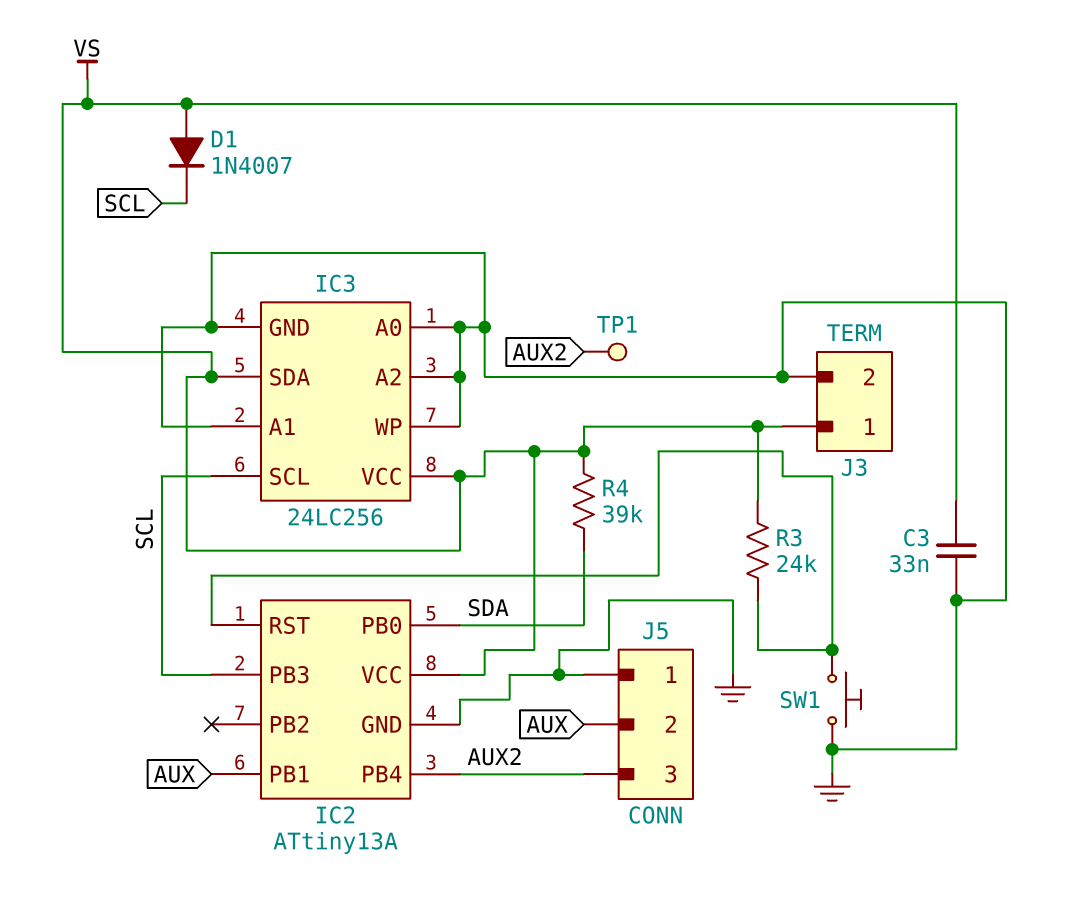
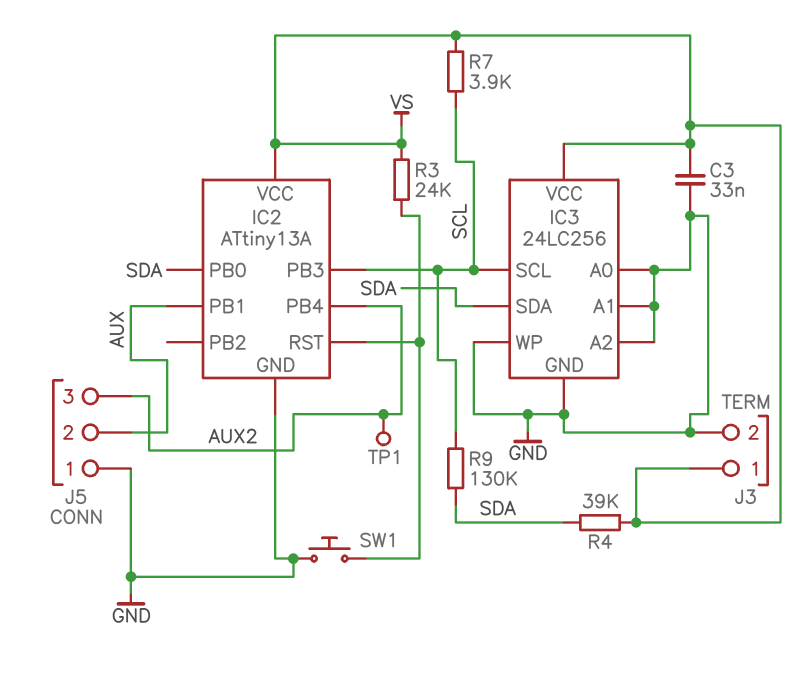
D1: diode 1N4007 (A VS, K SCL) -> none
IC3 pin SDA: VS -> SDA
R7: none -> 3.9k (SCL, VS)
R9: none -> 130k (SCL, SDA)

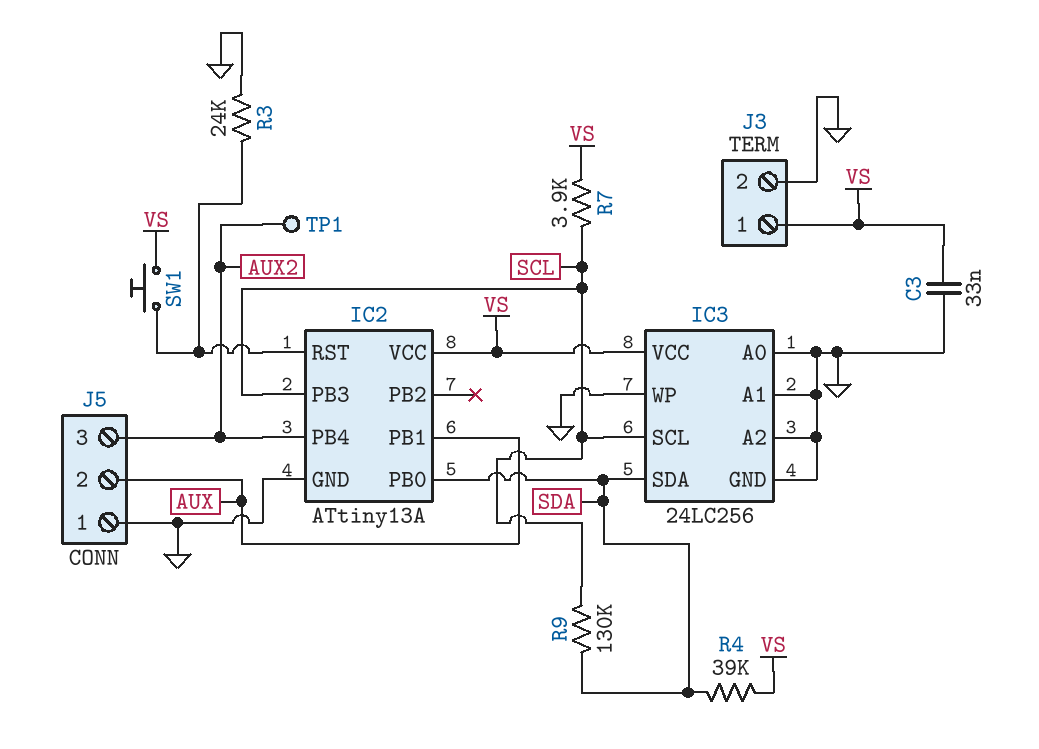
R3: 24k (IC2/RST, VS) -> 24k (GND, IC2/RST)
SW1: button (GND, IC2/RST) -> button (IC2/RST, VS)

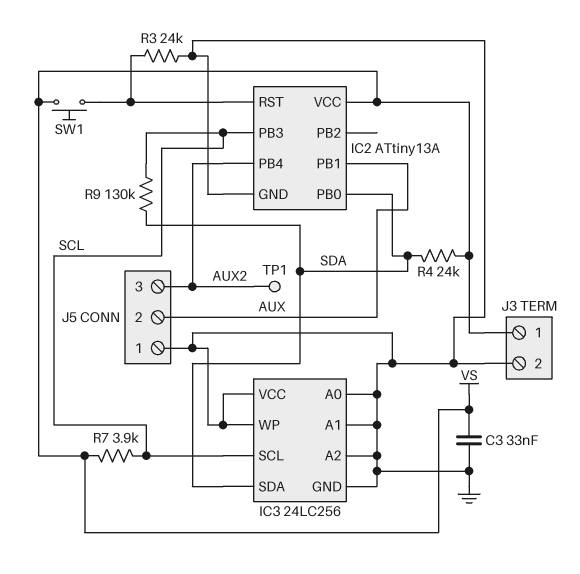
IC3 pin VCC: VS -> GND
R4: 39k (SDA, VS) -> 24k (SDA, VS)

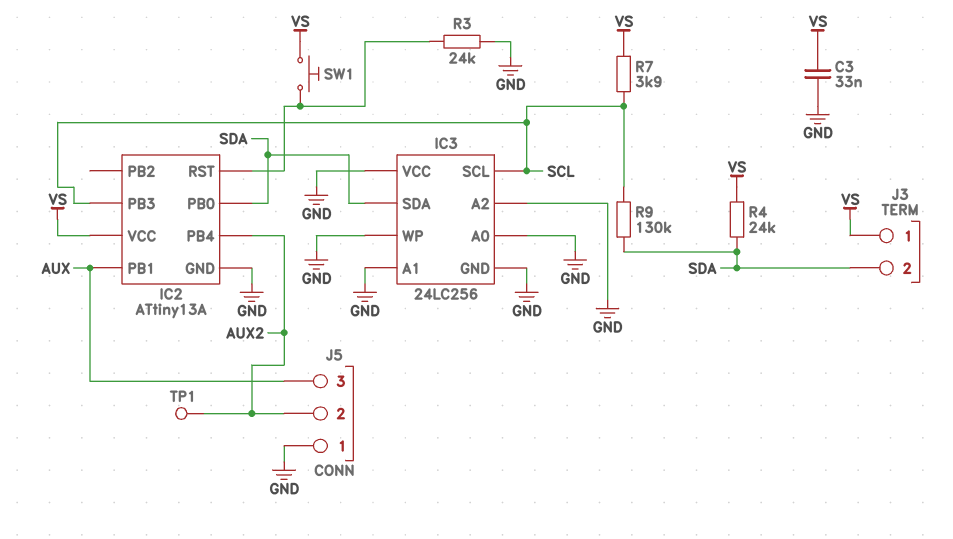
J3 pin 2: GND -> SDA
J5 pin 2: AUX -> AUX2
J5 pin 3: AUX2 -> AUX

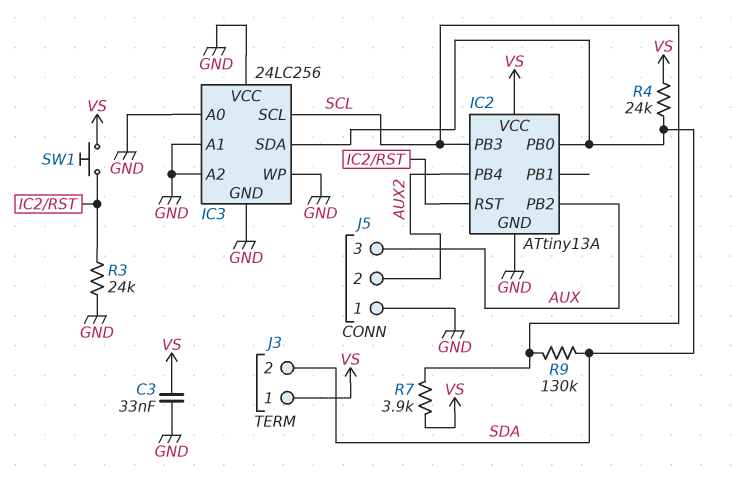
IC2 pin PB1: AUX -> none
IC2 pin PB2: none -> AUX
TP1: test point (AUX2) -> none

